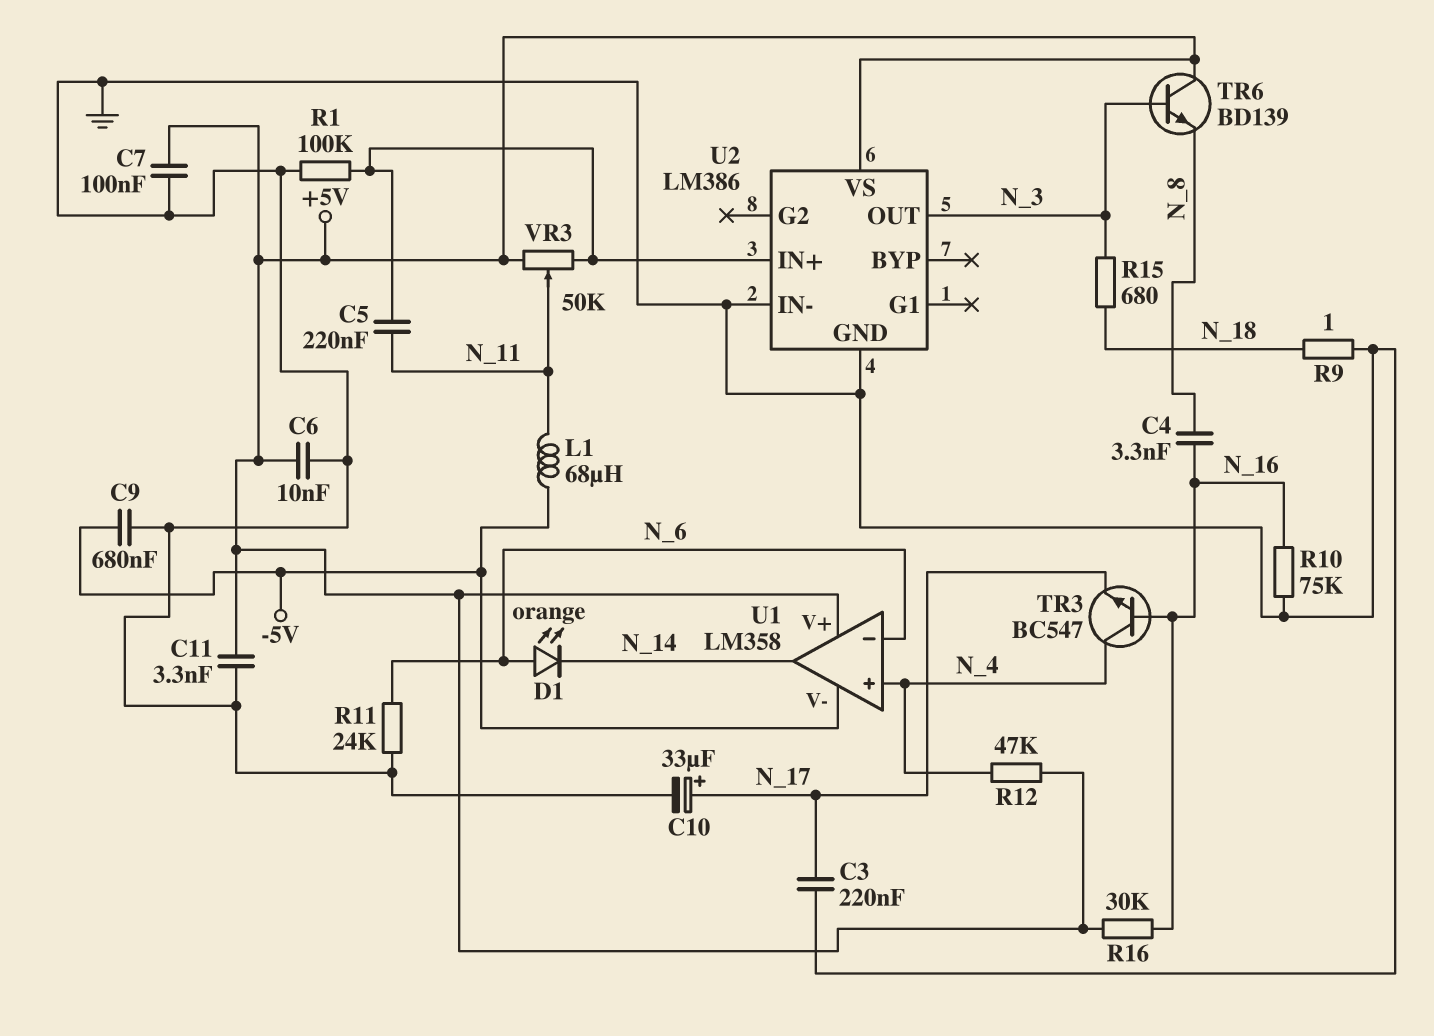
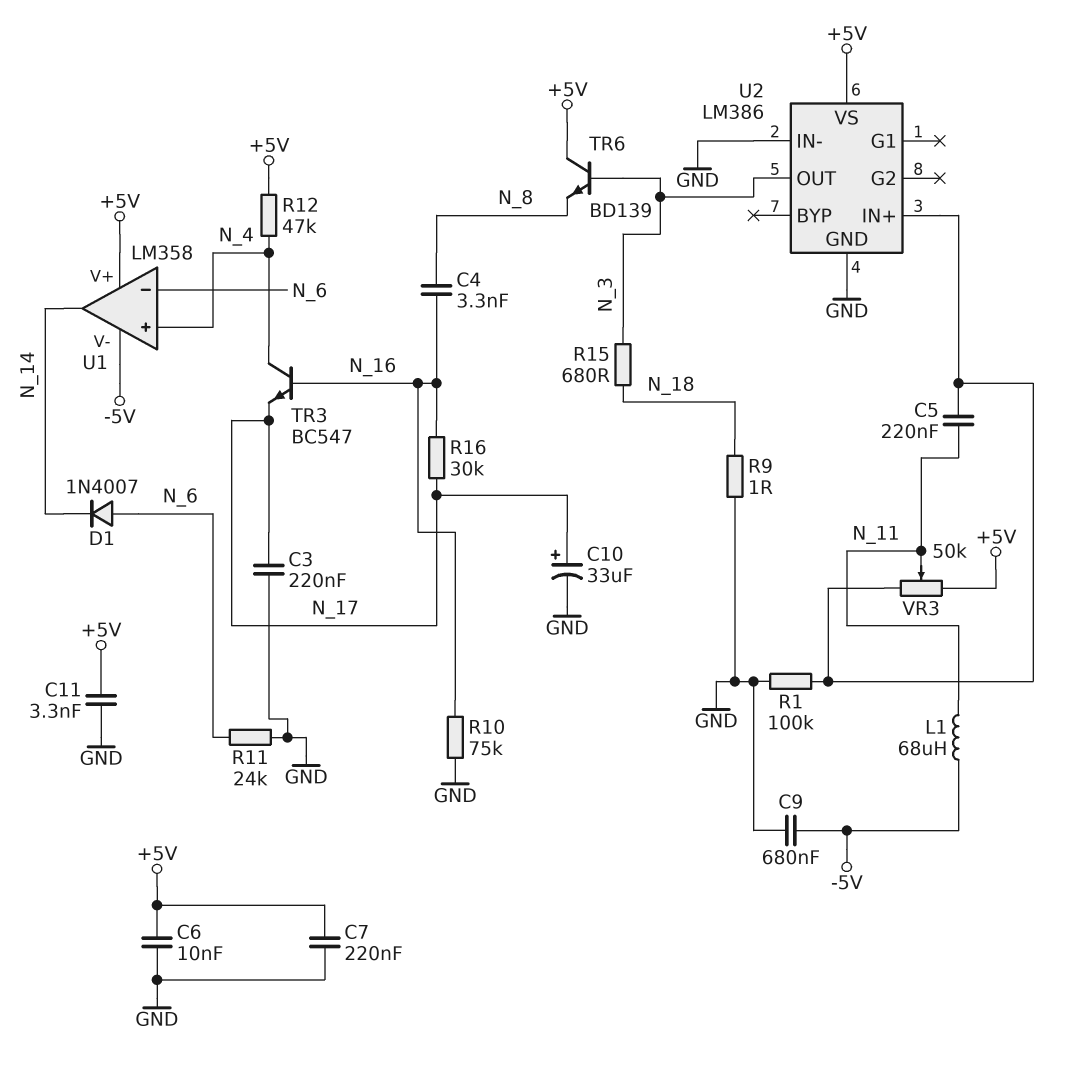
C7: 100nF (+5V, GND) -> 220nF (+5V, GND)
D1: LED orange (A N_6, K N_14) -> diode 1N4007 (A N_6, K N_14)
R16: 30k (+5V, N_16) -> 30k (N_16, N_17)

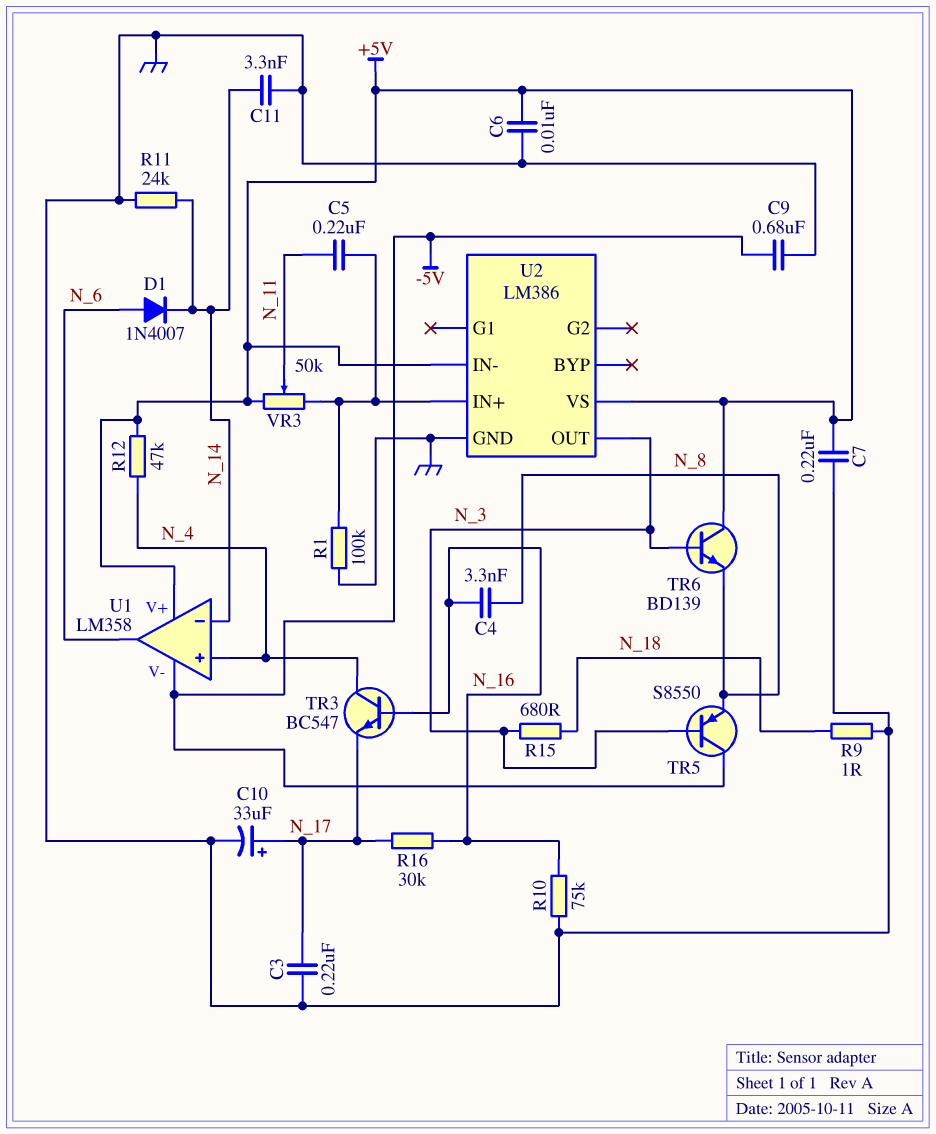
C11: 3.3nF (+5V, GND) -> 3.3nF (GND, N_14)
L1: 68uH (-5V, N_11) -> none
R11: 24k (GND, N_6) -> 24k (GND, N_14)
TR5: none -> PNP S8550 (B N_3, C -5V, E N_8)
U1 pin in-: N_6 -> N_14
U1 pin out: N_14 -> N_6
U2 pin IN-: GND -> +5V

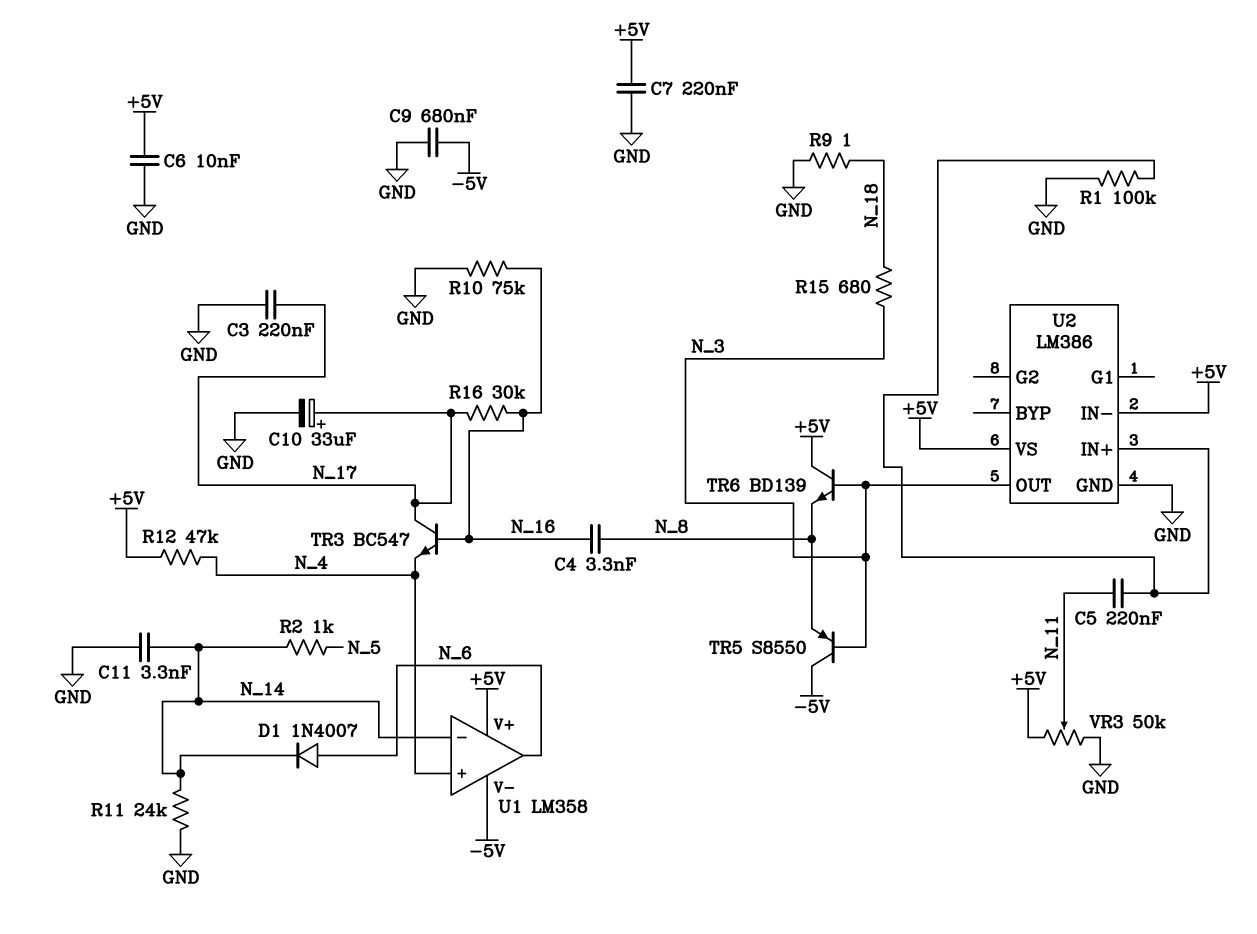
R2: none -> 1k (N_5, N_14)
TR3: NPN BC547 (B N_16, C N_4, E N_17) -> NPN BC547 (B N_16, C N_17, E N_4)
VR3: 50k (+5V, U2/IN+, wiper N_11) -> 50k (+5V, GND, wiper N_11)

